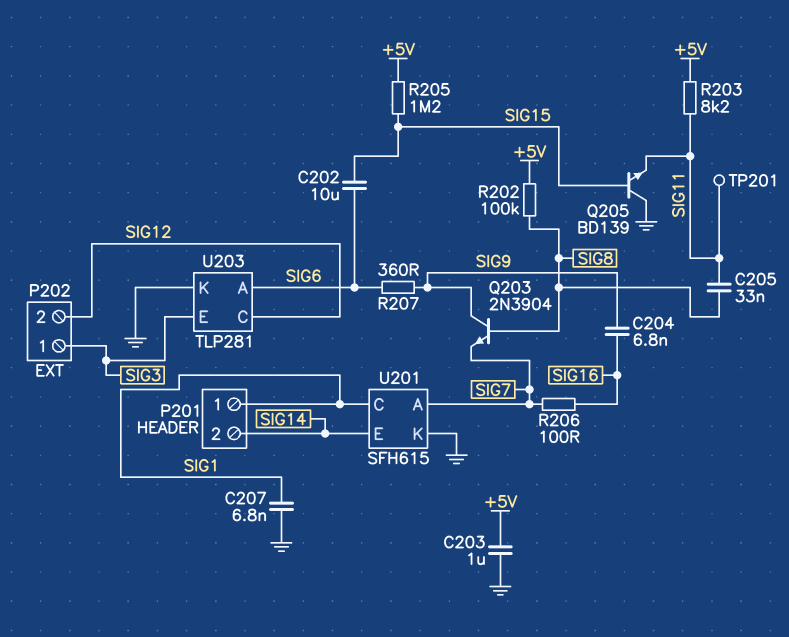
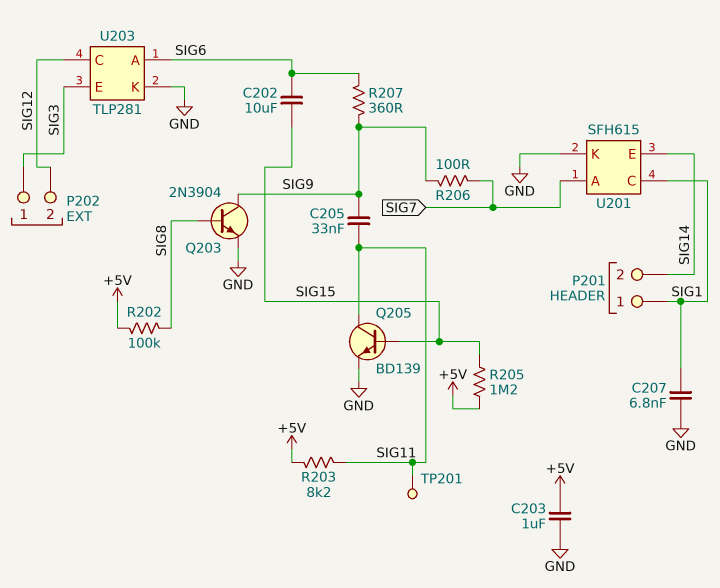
C204: 6.8nF (SIG9, SIG16) -> none
C205: 33nF (SIG8, SIG11) -> 33nF (SIG9, SIG11)
Q203: NPN 2N3904 (B SIG8, C SIG9, E SIG7) -> NPN 2N3904 (B SIG8, C SIG9, E GND)
Q205: NPN BD139 (B SIG15, C GND, E SIG11) -> NPN BD139 (B SIG15, C SIG11, E GND)
R206: 100 (SIG7, SIG16) -> 100 (SIG7, SIG9)

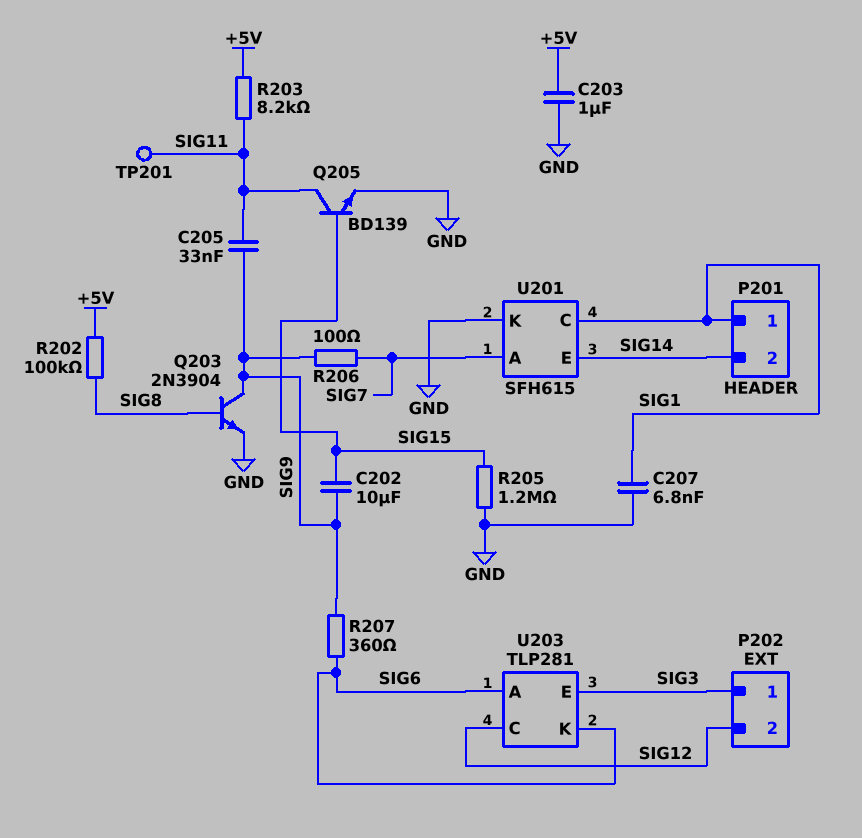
C202: 10uF (SIG6, SIG15) -> 10uF (SIG9, SIG15)
R205: 1.2M (+5V, SIG15) -> 1.2M (GND, SIG15)
U203 pin K: GND -> SIG6

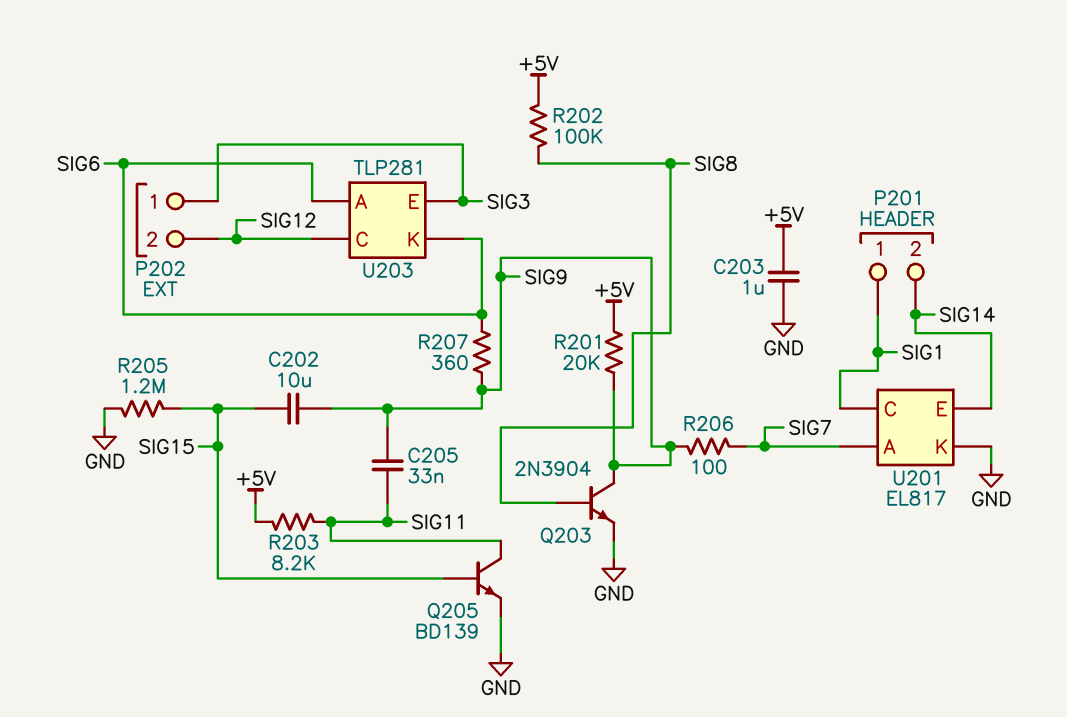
C207: 6.8nF (GND, SIG1) -> none
R201: none -> 20k (+5V, SIG9)
TP201: test point (SIG11) -> none
U201: SFH615 -> EL817

